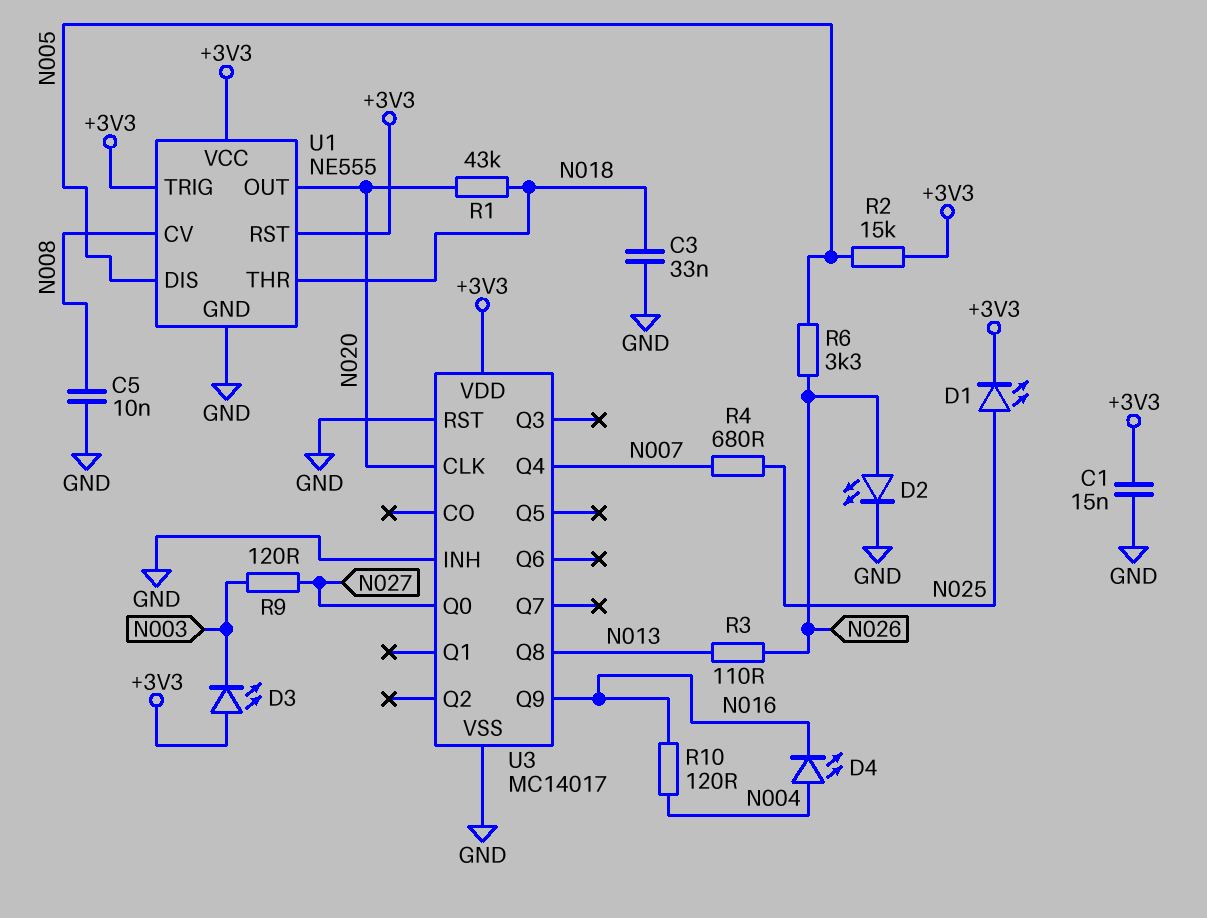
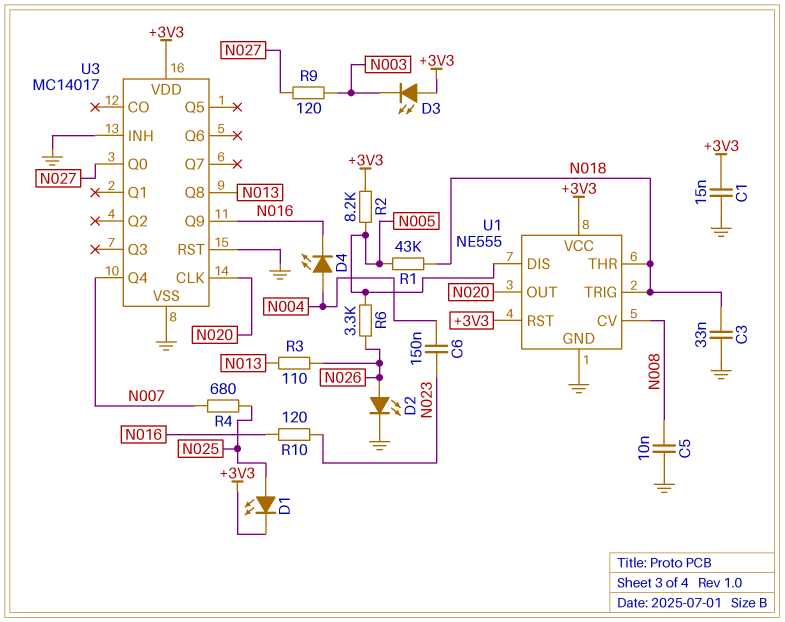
C6: none -> 150nF (N004, N023)
R1: 43k (N018, N020) -> 43k (N005, N018)
R2: 15k (+3V3, N005) -> 8.2k (+3V3, N005)
R10: 120 (N004, N016) -> 120 (N016, N023)
U1 pin TRIG: +3V3 -> N018

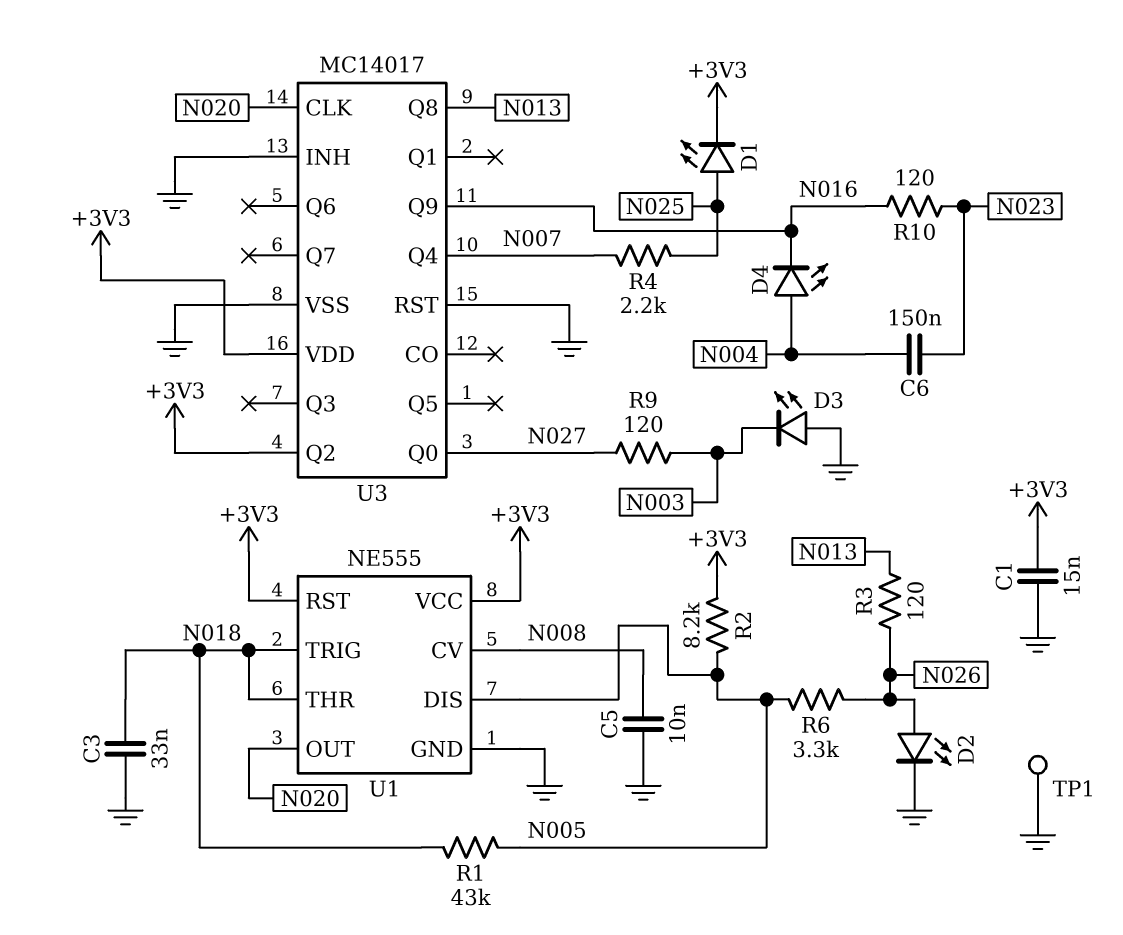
D3: LED (A +3V3, K N003) -> LED (A GND, K N003)
R3: 110 (N013, N026) -> 120 (N013, N026)
R4: 680 (N007, N025) -> 2.2k (N007, N025)
TP1: none -> test point (GND)
U3 pin Q2: none -> +3V3

